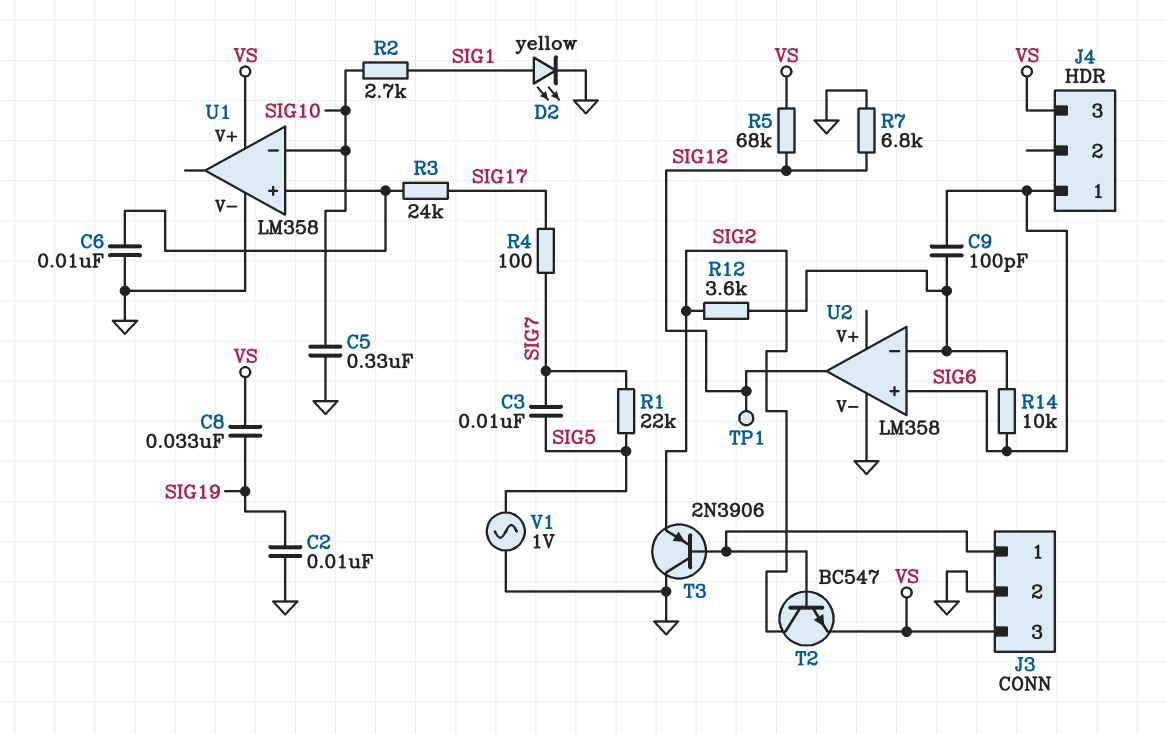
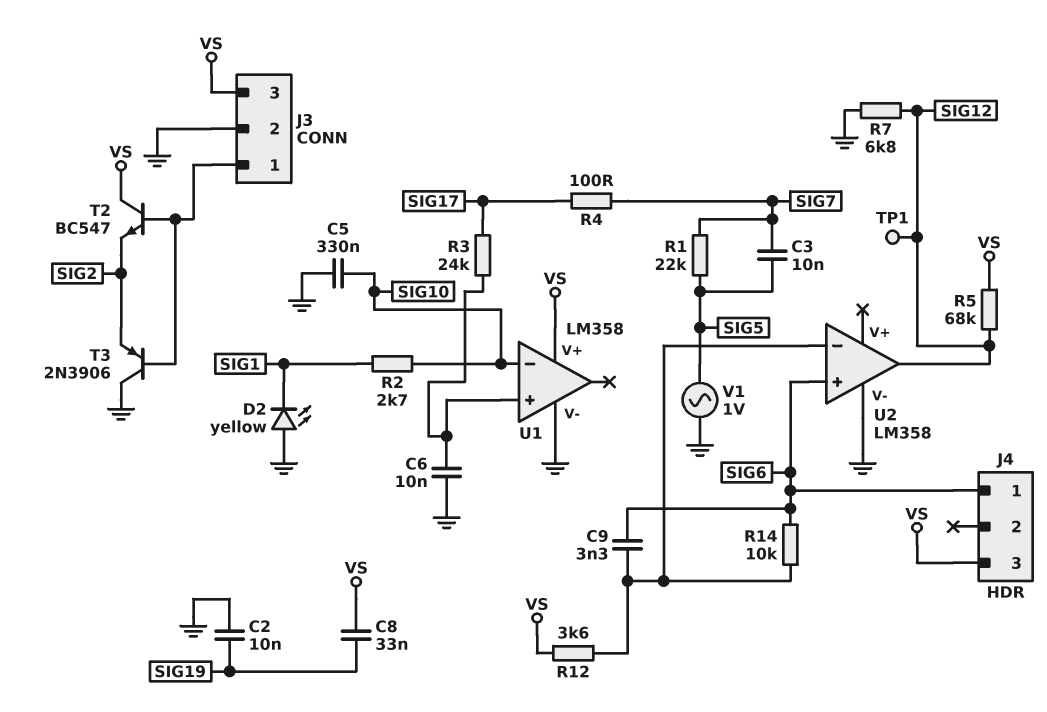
C9: 100pF (SIG6, U2/in-) -> 3.3nF (SIG6, U2/in-)
D2: LED yellow (A SIG1, K GND) -> LED yellow (A GND, K SIG1)
R12: 3.6k (SIG2, U2/in-) -> 3.6k (U2/in-, VS)
T2: NPN BC547 (B J3/1, C SIG2, E VS) -> NPN BC547 (B J3/1, C VS, E SIG2)

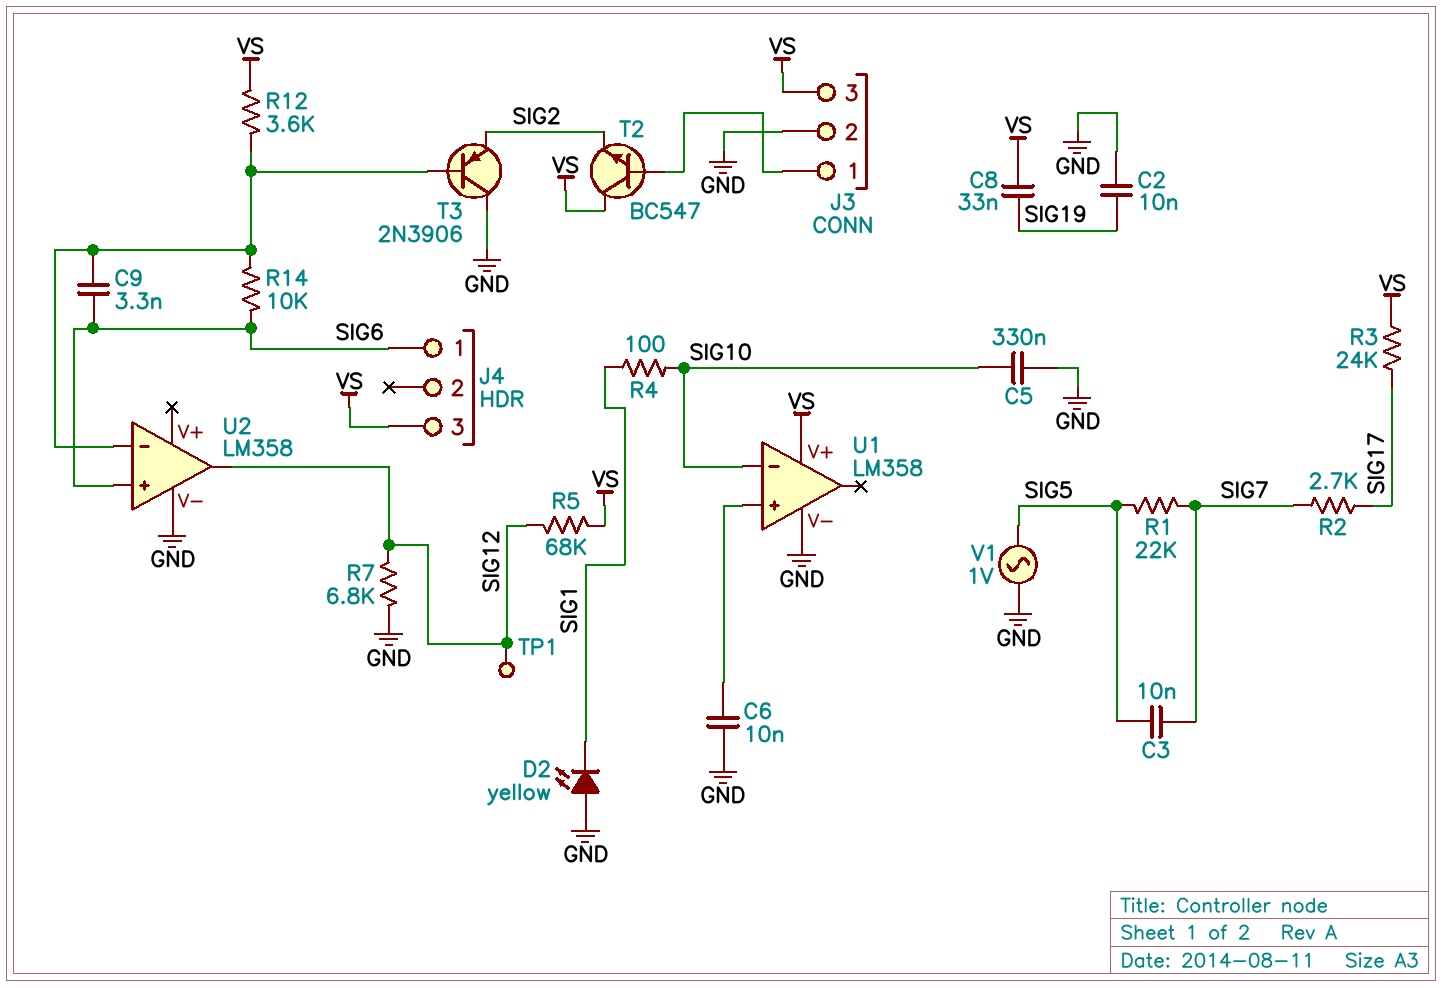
R2: 2.7k (SIG1, SIG10) -> 2.7k (SIG7, SIG17)
R3: 24k (SIG17, U1/in+) -> 24k (SIG17, VS)
R4: 100 (SIG7, SIG17) -> 100 (SIG1, SIG10)
T3: PNP 2N3906 (B J3/1, C GND, E SIG2) -> PNP 2N3906 (B U2/in-, C GND, E SIG2)

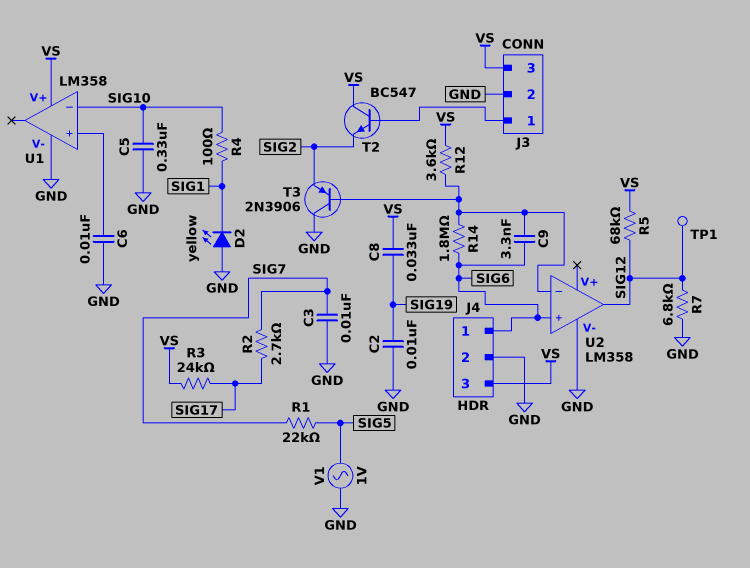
C3: 10nF (SIG5, SIG7) -> 10nF (GND, SIG7)
J4 pin 2: none -> GND
R14: 10k (SIG6, U2/in-) -> 1.8M (SIG6, U2/in-)

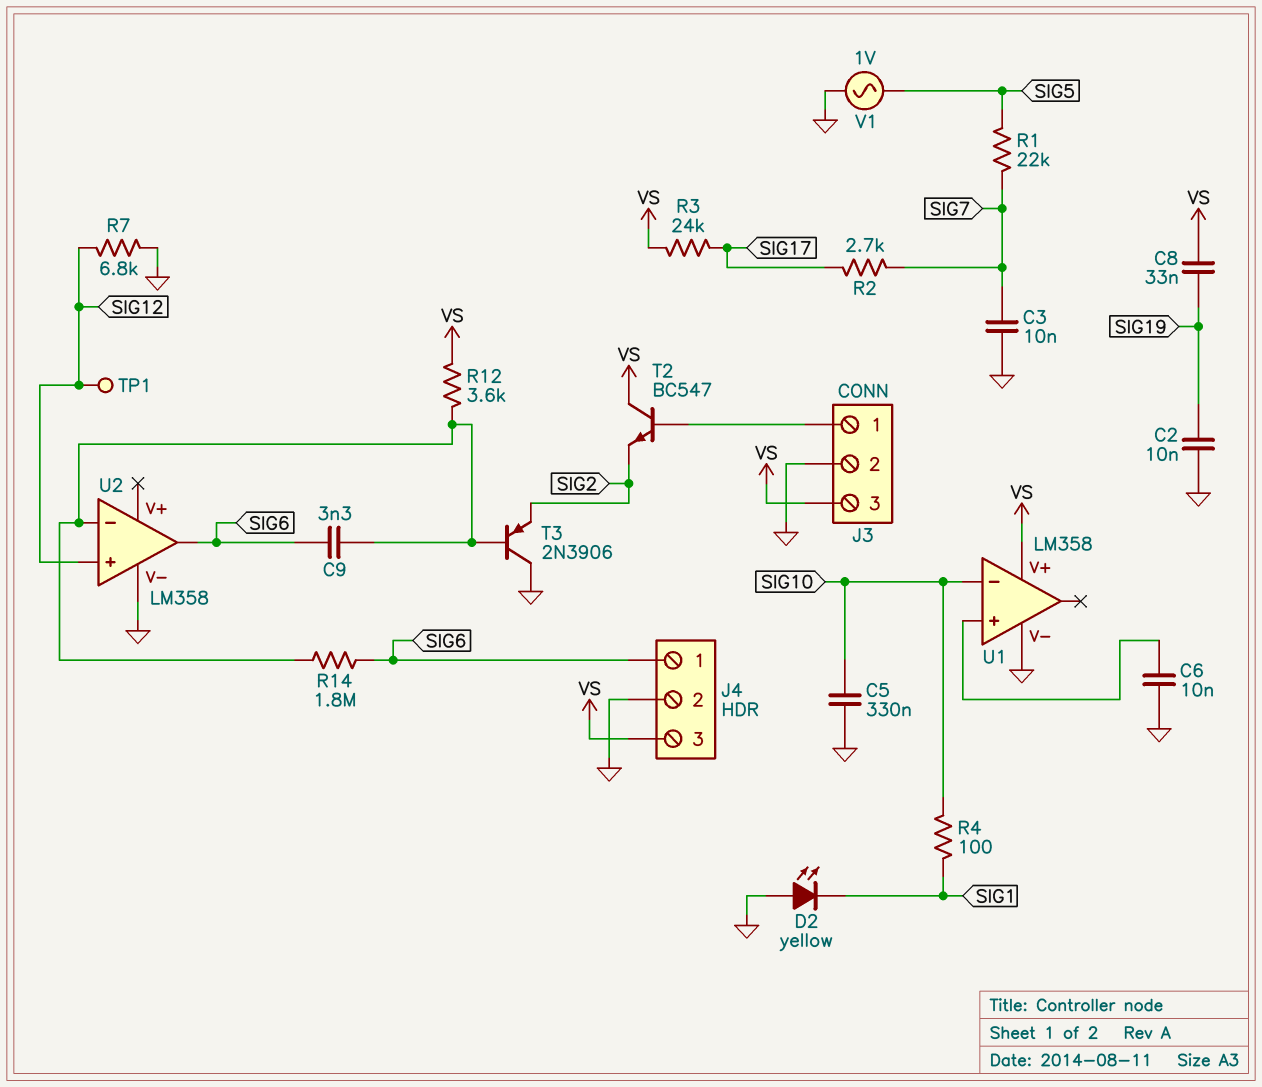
R5: 68k (SIG12, VS) -> none
U2 pin in+: SIG6 -> SIG12
U2 pin out: SIG12 -> SIG6

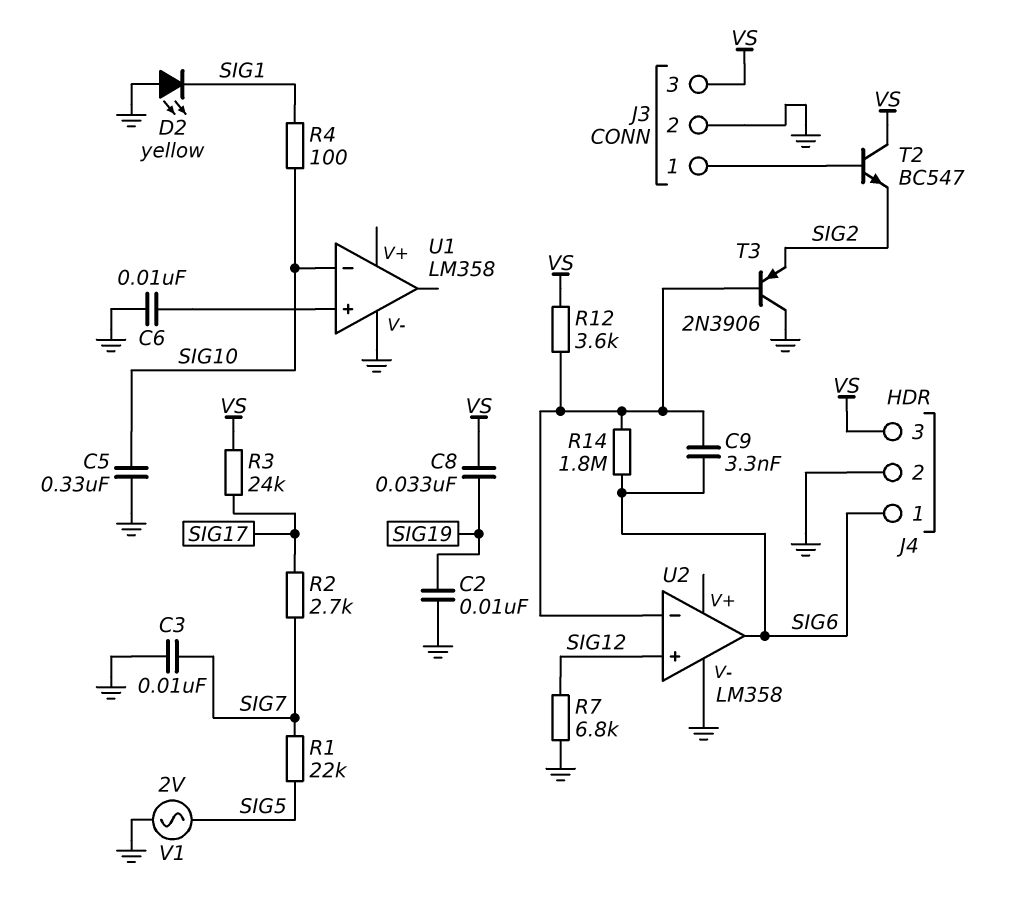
TP1: test point (SIG12) -> none
U1 pin V+: VS -> none
V1: AC 1V (GND, SIG5) -> AC 2V (GND, SIG5)

